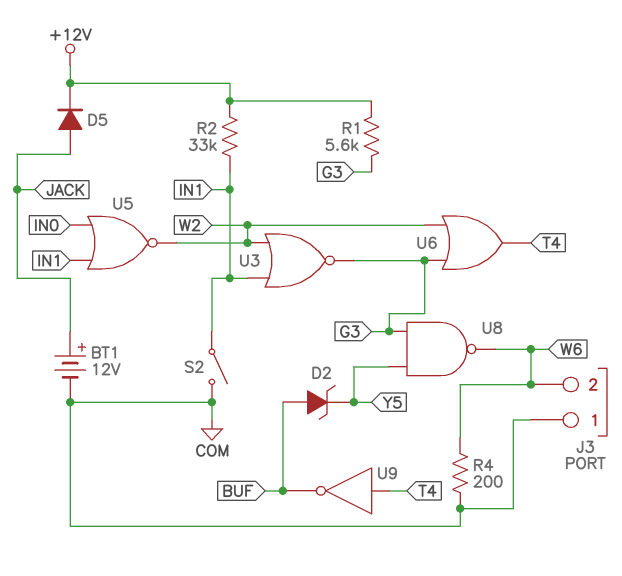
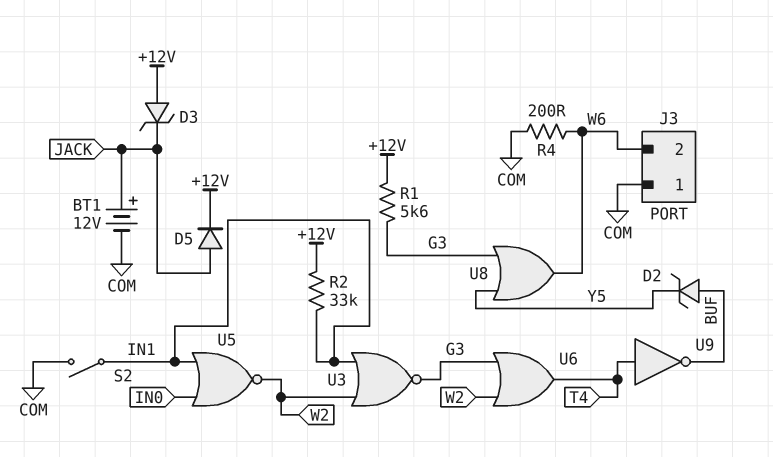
D3: none -> zener (A +12V, K JACK)
U8: NAND (in G3, in Y5, out W6) -> OR (in G3, in Y5, out W6)

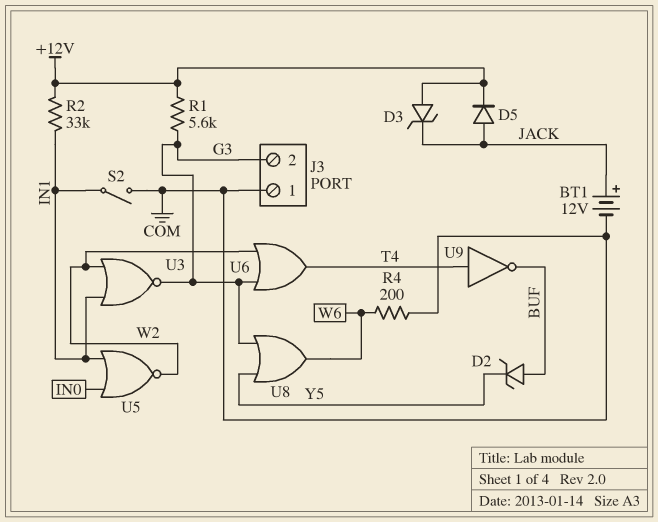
J3 pin 2: W6 -> G3

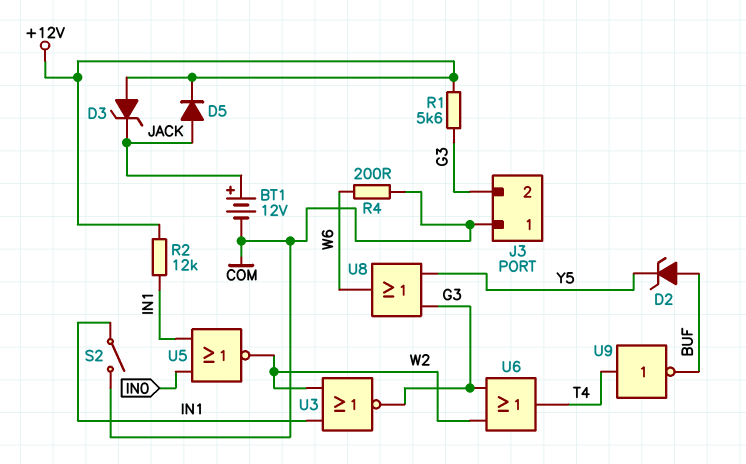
R2: 33k (+12V, IN1) -> 12k (+12V, IN1)

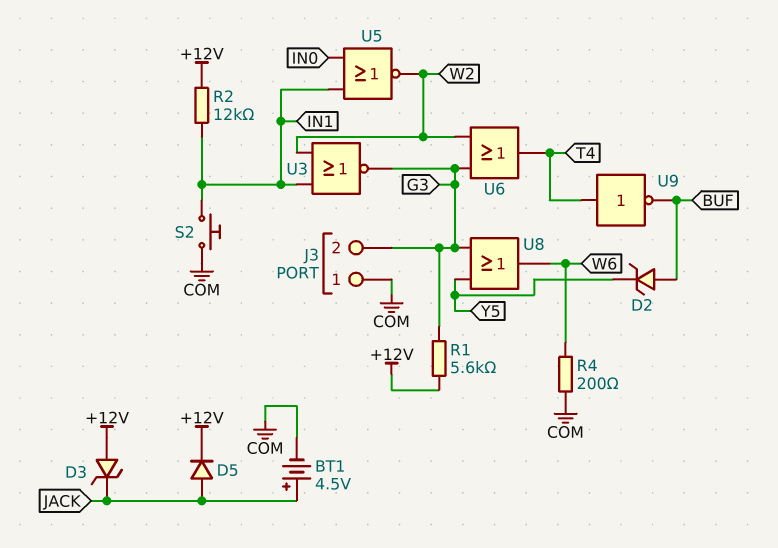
BT1: 12V (plus JACK, minus COM) -> 4.5V (plus JACK, minus COM)
S2: switch (COM, IN1) -> button (COM, IN1)

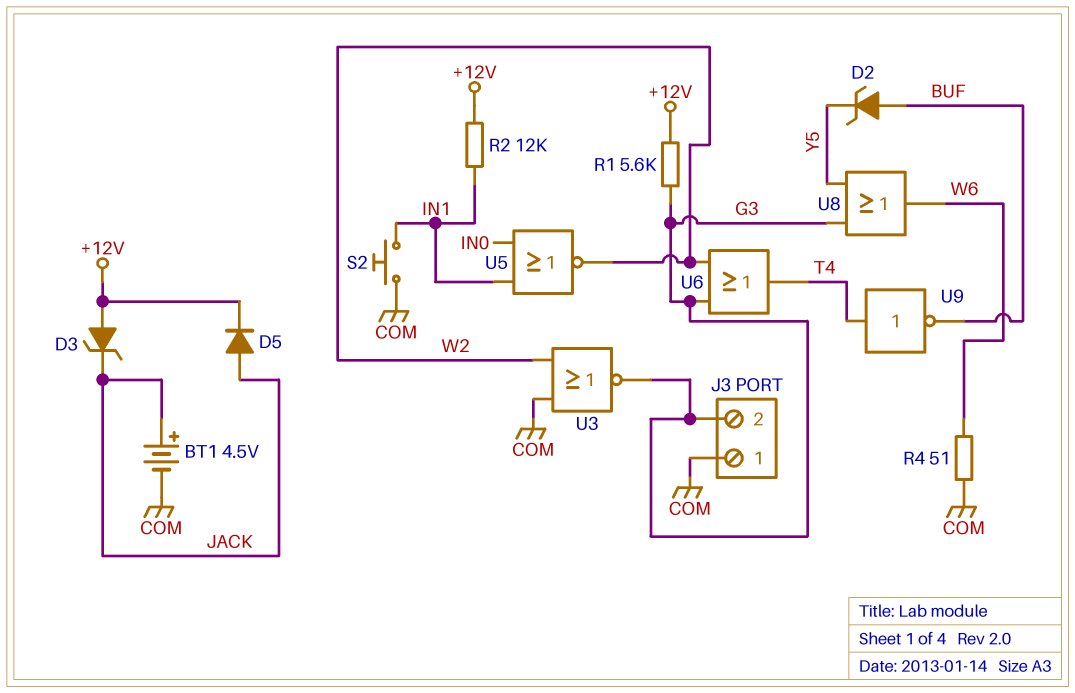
R4: 200 (COM, W6) -> 51 (COM, W6)
U3: NOR (in IN1, in W2, out G3) -> NOR (in COM, in W2, out G3)

